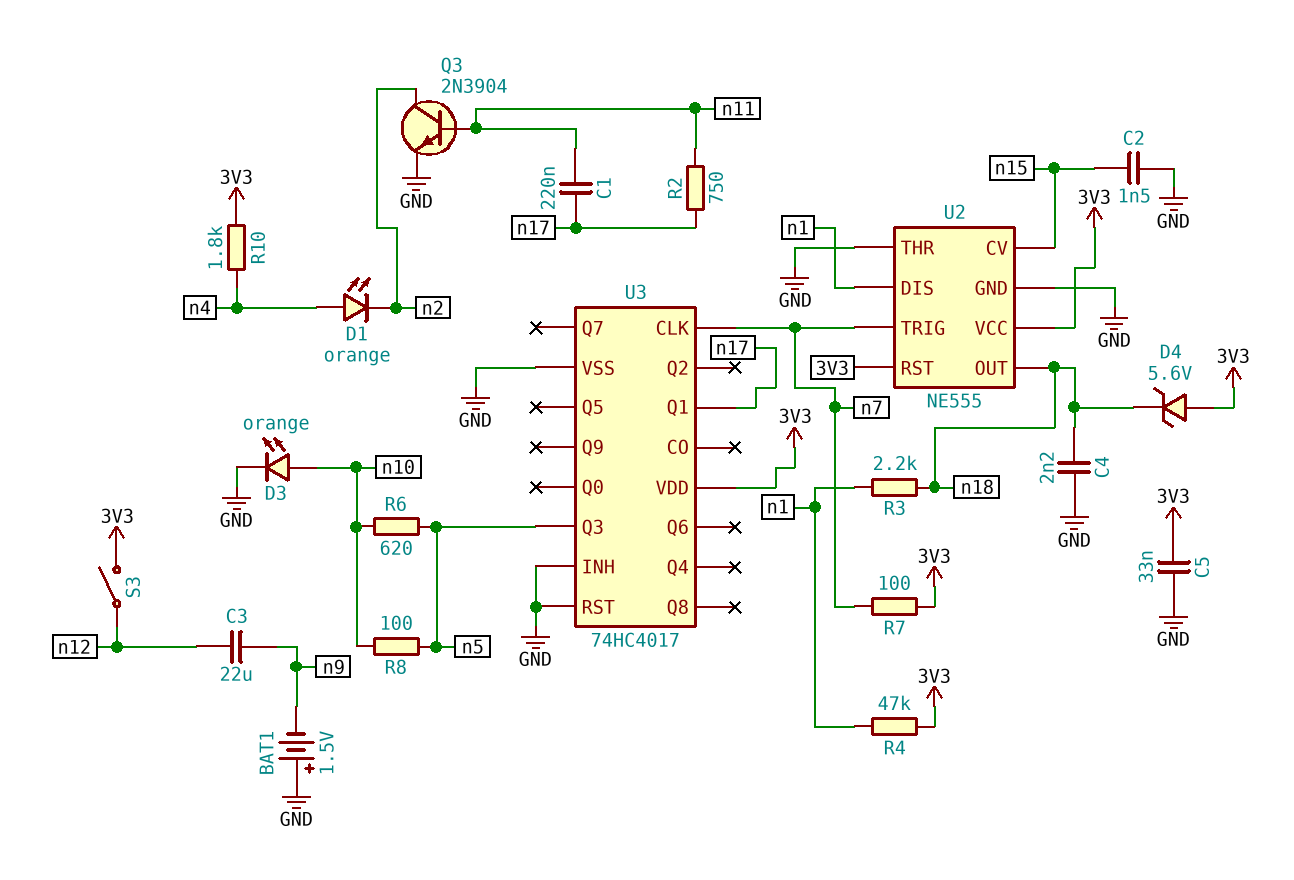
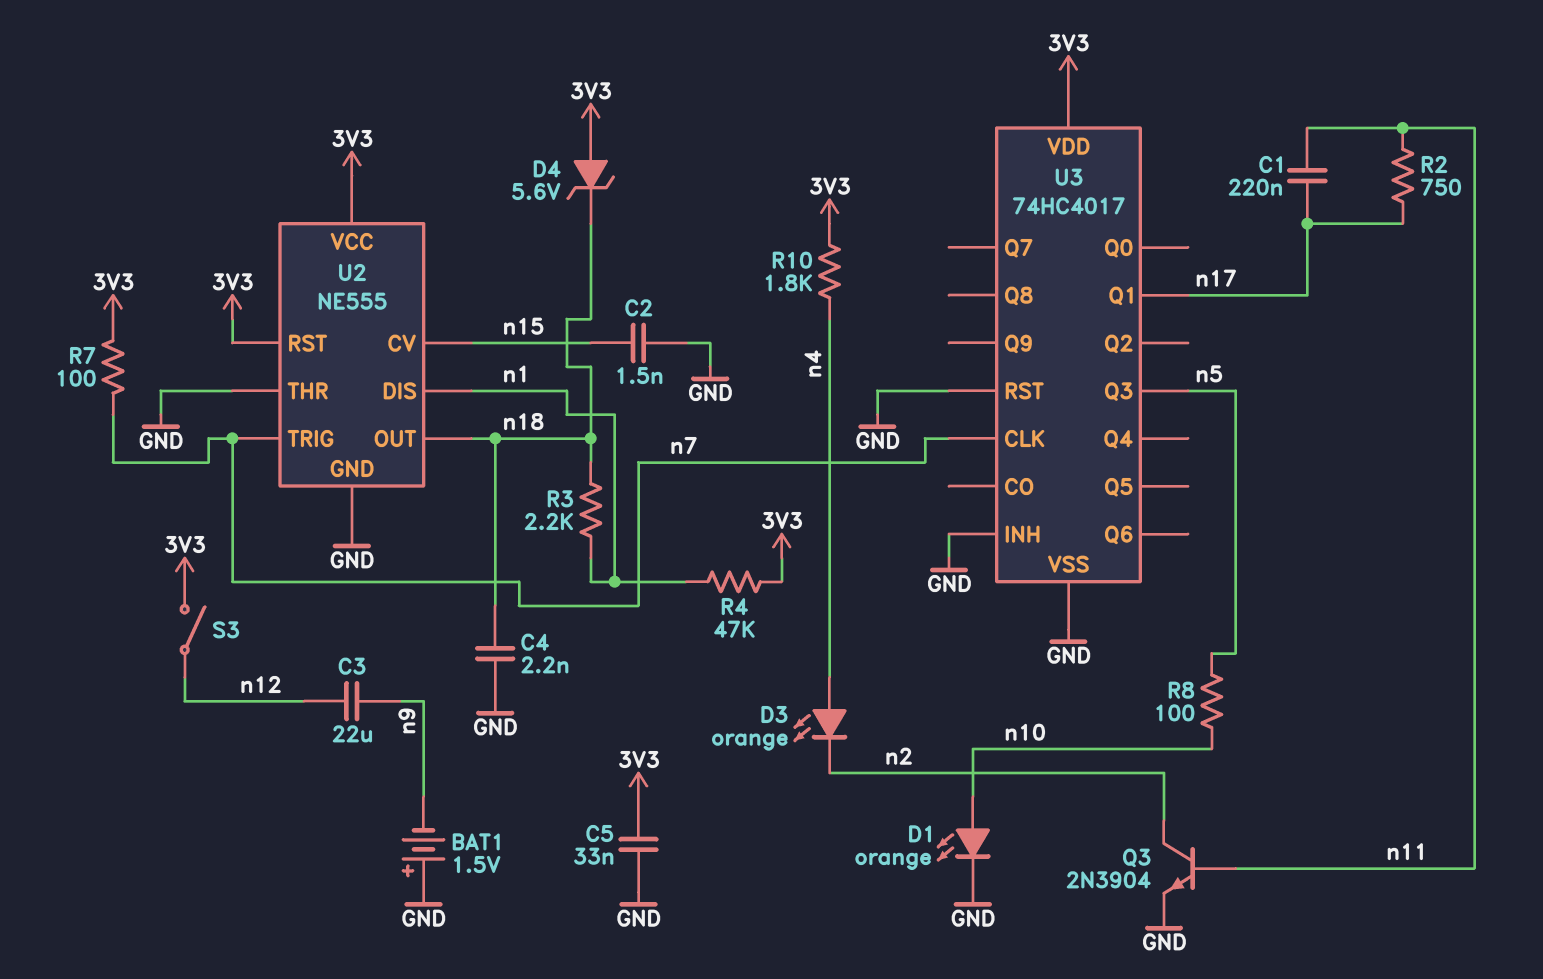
D1: LED orange (A n4, K n2) -> LED orange (A n10, K GND)
D3: LED orange (A n10, K GND) -> LED orange (A n4, K n2)
R6: 620 (n5, n10) -> none

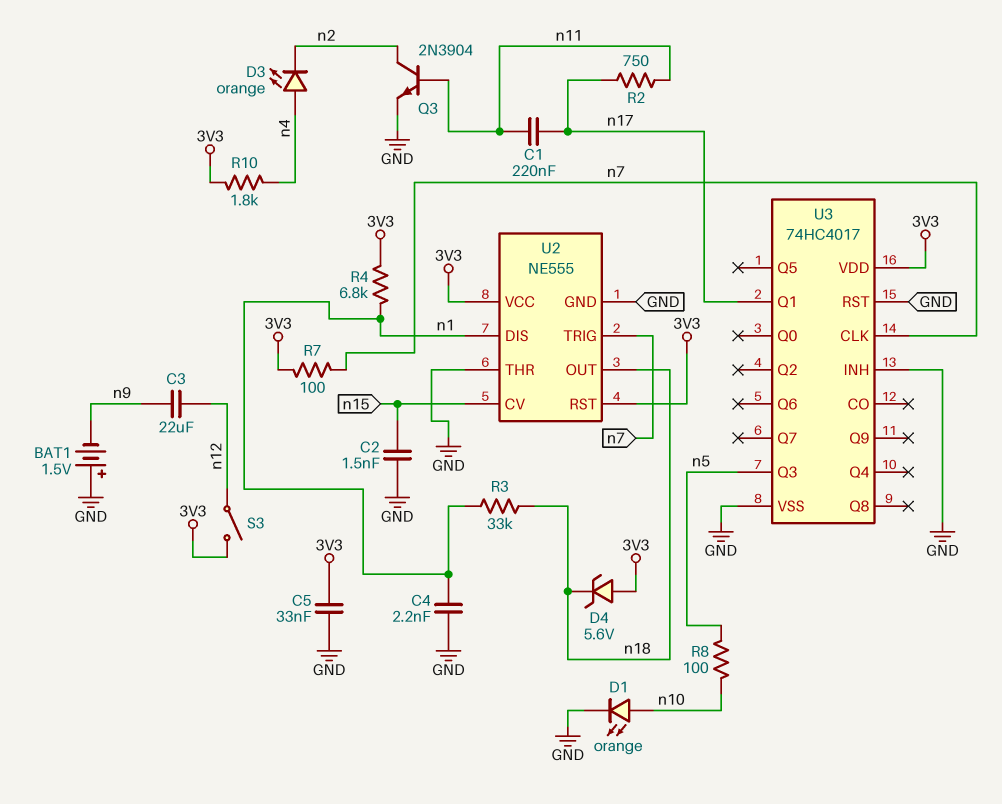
C4: 2.2nF (GND, n18) -> 2.2nF (GND, n1)
R3: 2.2k (n1, n18) -> 33k (n1, n18)
R4: 47k (3V3, n1) -> 6.8k (3V3, n1)

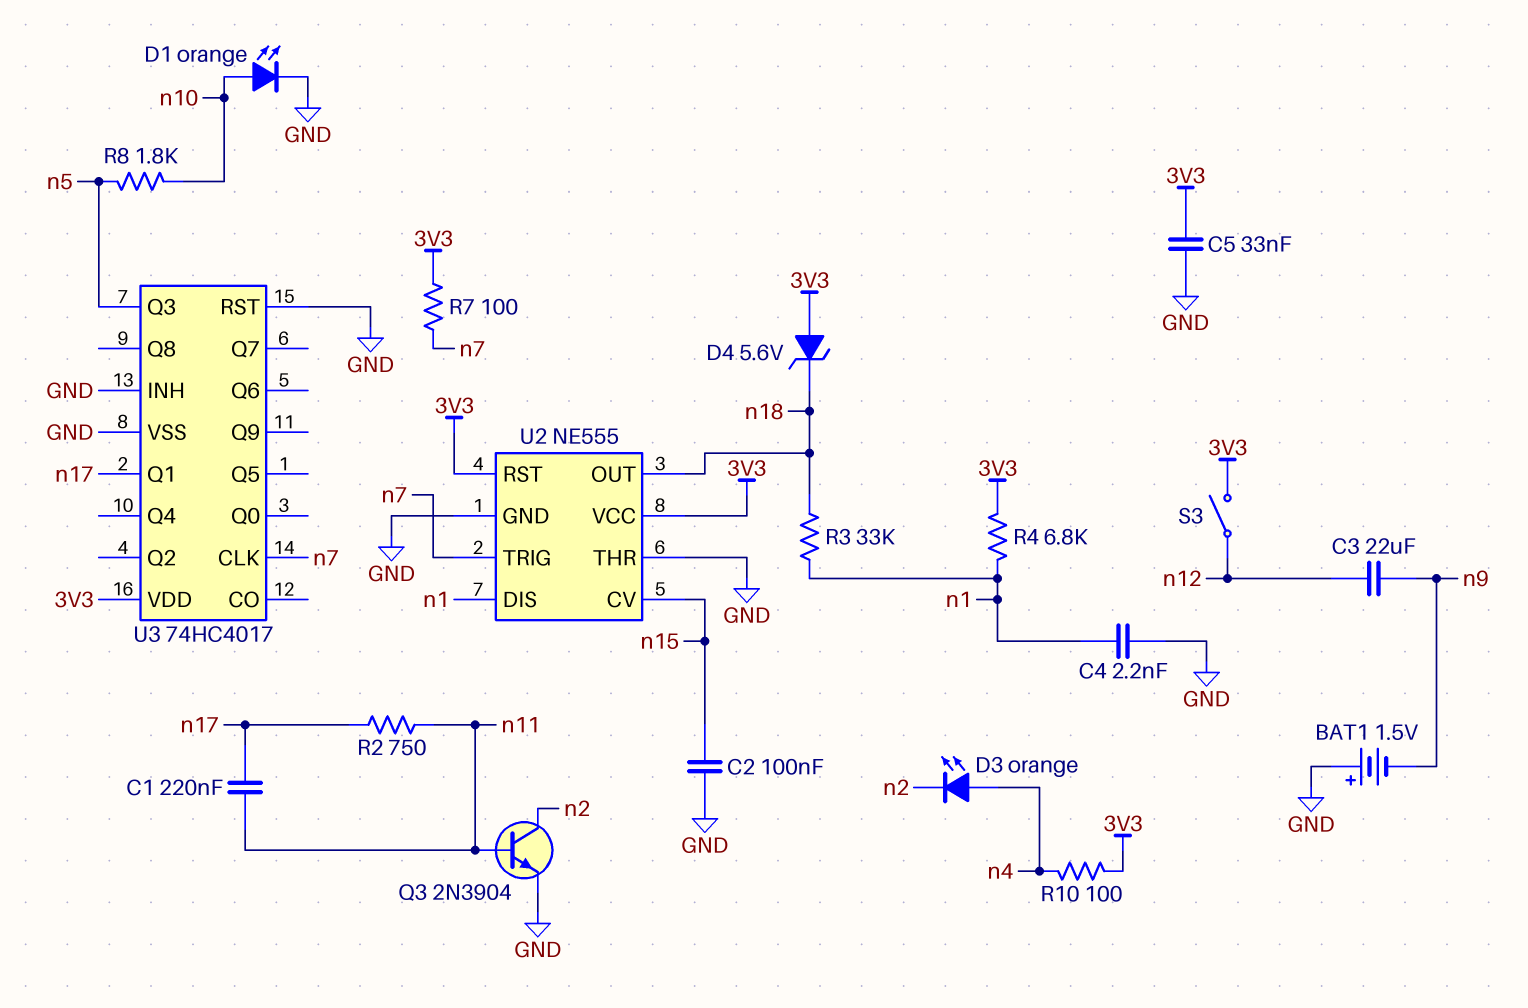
C2: 1.5nF (GND, n15) -> 100nF (GND, n15)
R8: 100 (n5, n10) -> 1.8k (n5, n10)
R10: 1.8k (3V3, n4) -> 100 (3V3, n4)

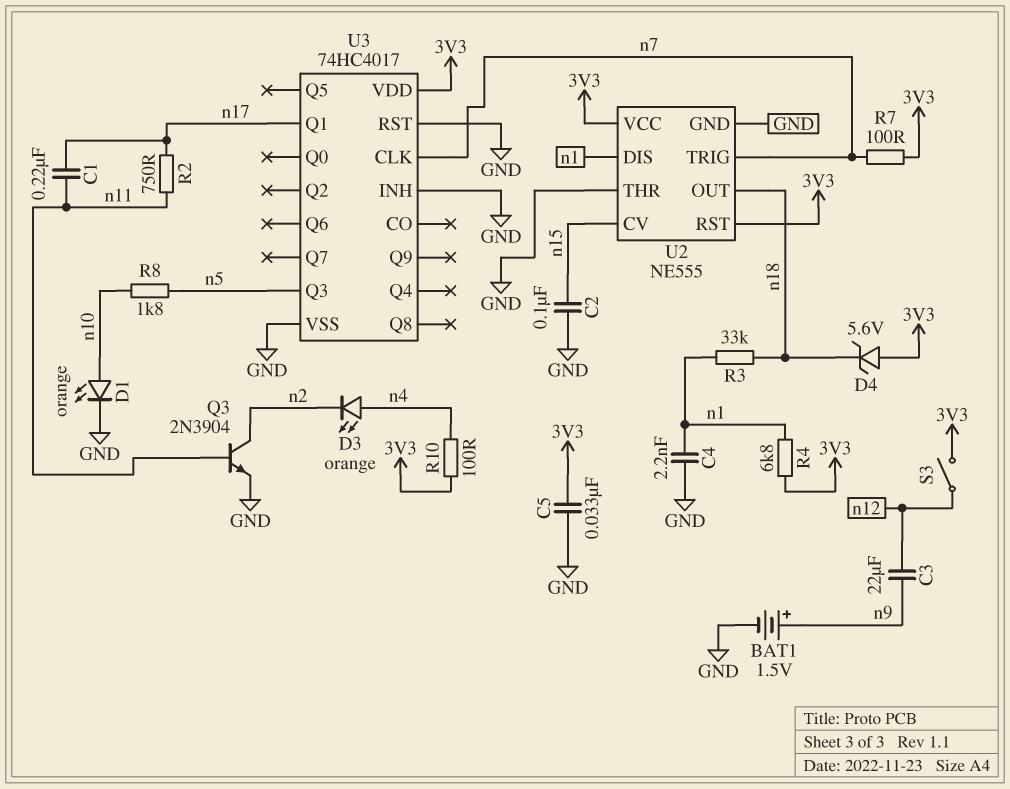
BAT1: 1.5V (plus GND, minus n9) -> 1.5V (plus n9, minus GND)

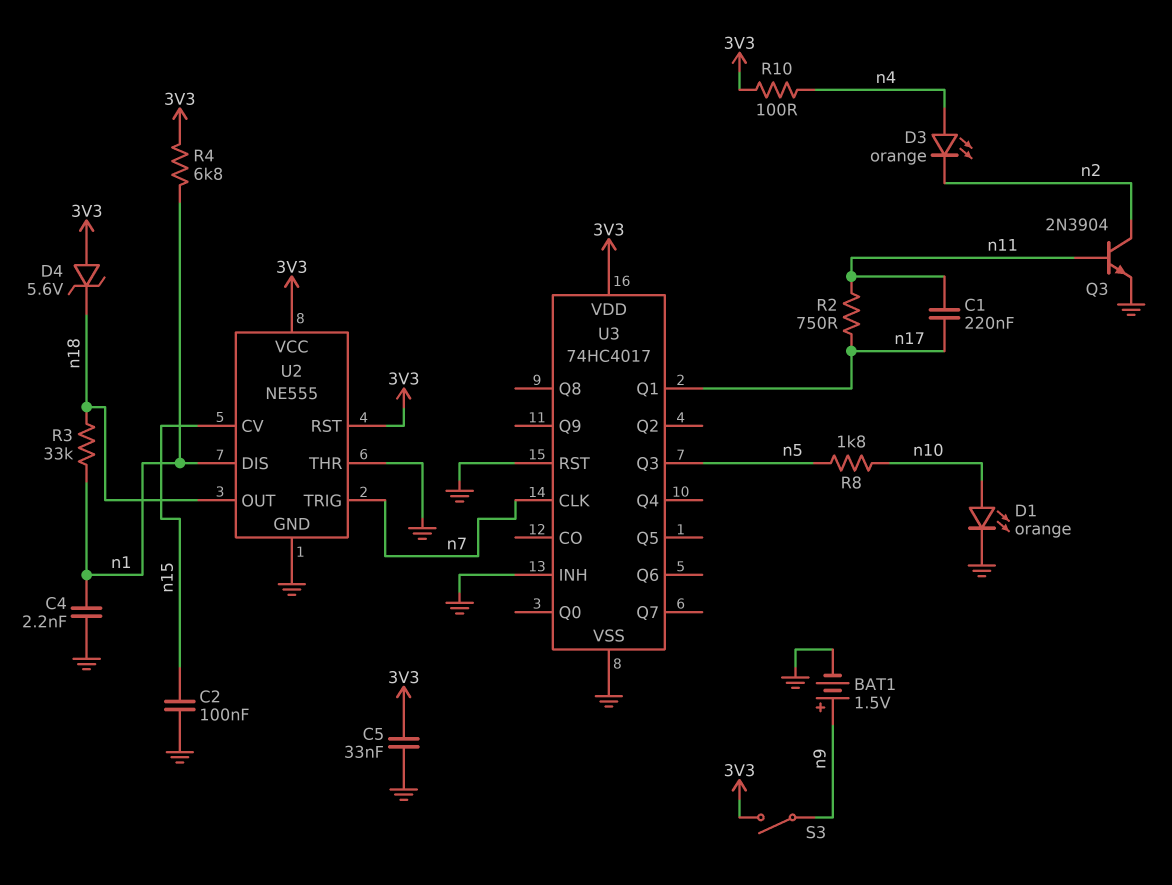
C3: 22uF (n9, n12) -> none
R7: 100 (3V3, n7) -> none
S3: switch (3V3, n12) -> switch (3V3, n9)

